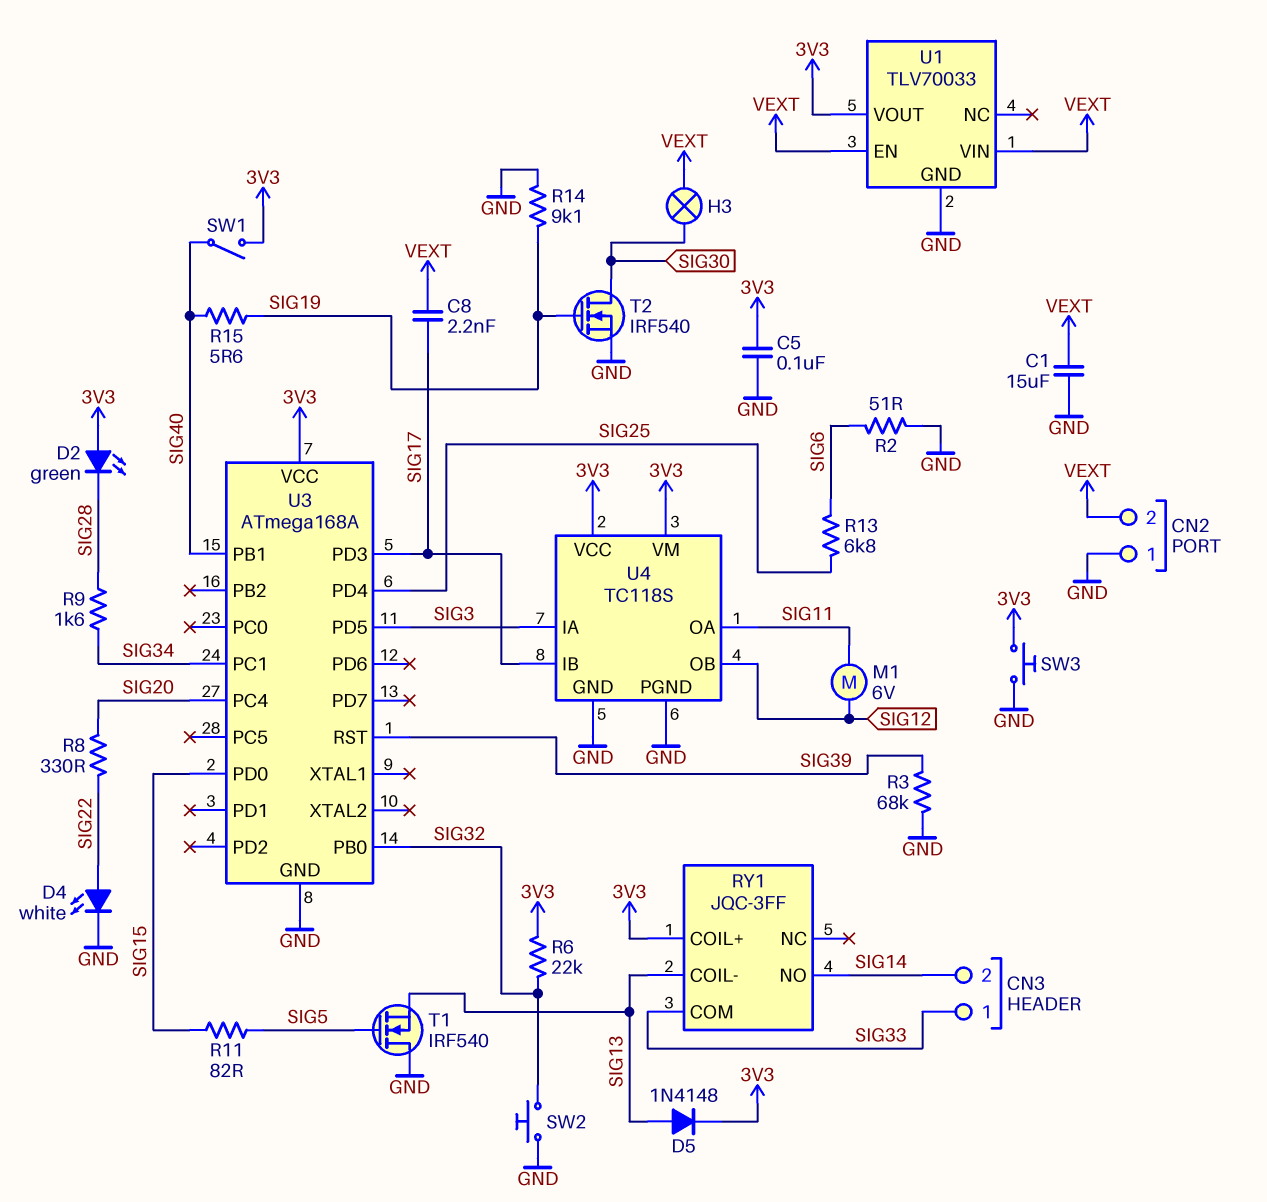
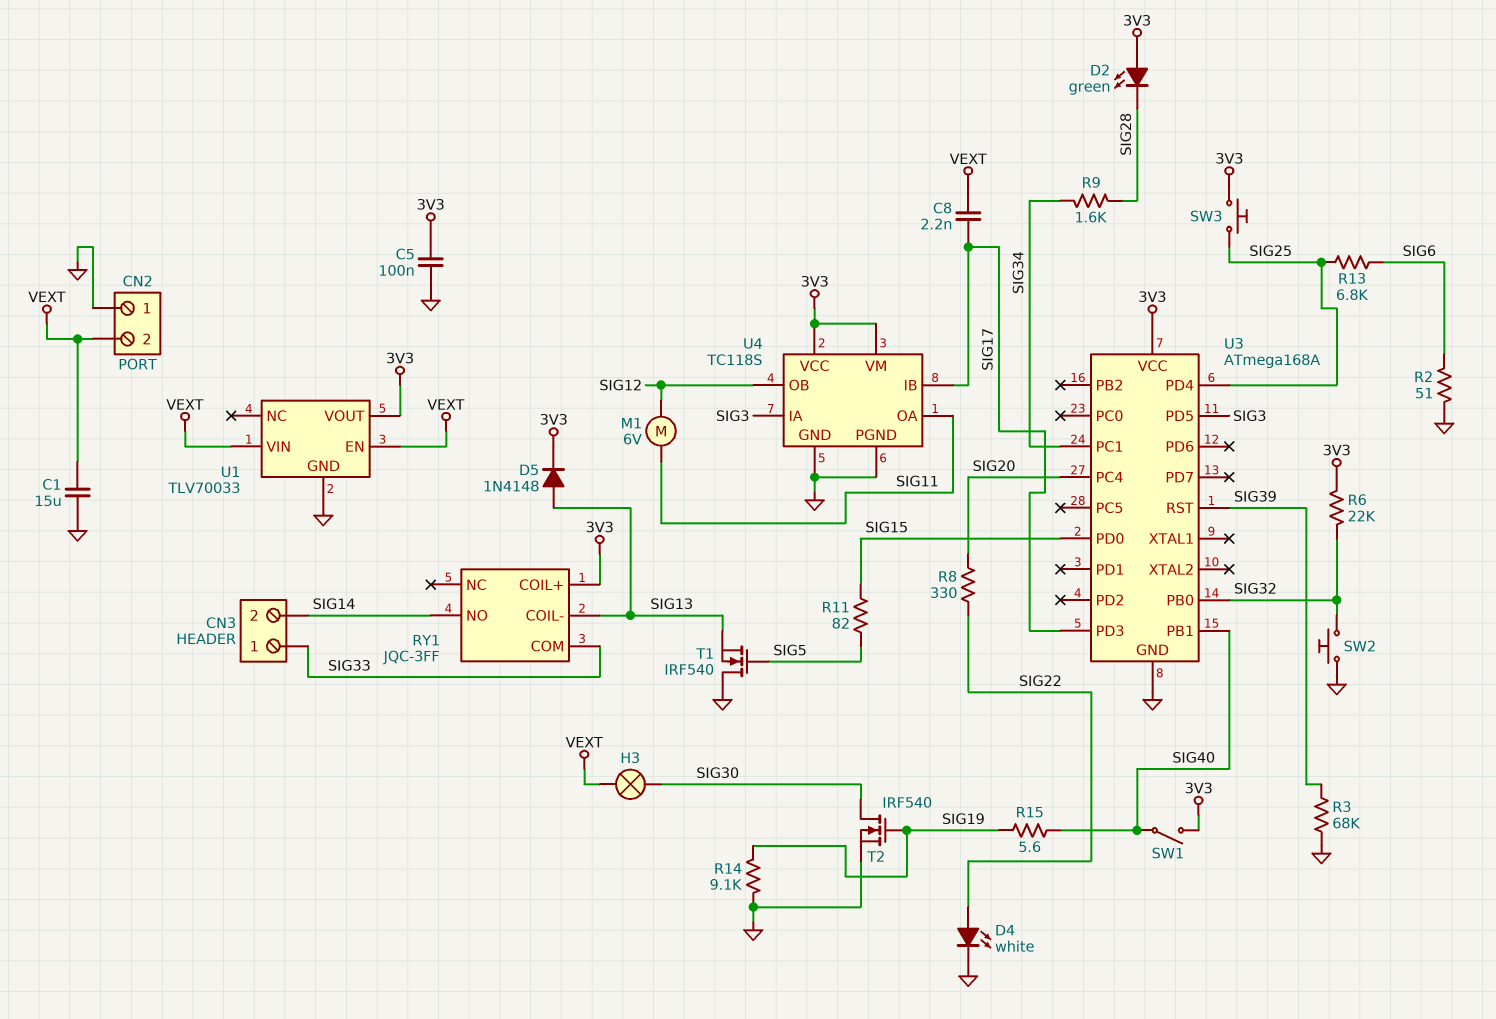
SW3: button (3V3, GND) -> button (3V3, SIG25)

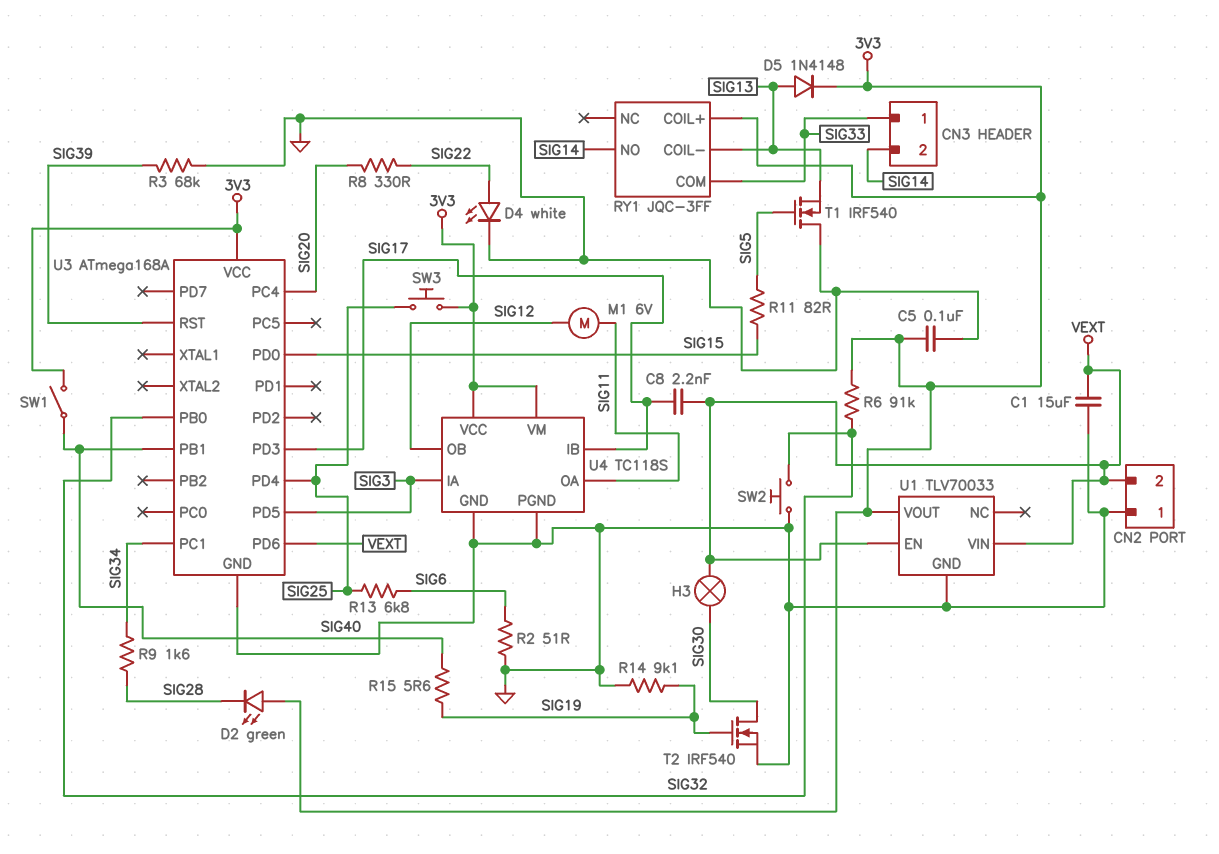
R6: 22k (3V3, SIG32) -> 91k (3V3, SIG32)
U3 pin PD6: none -> VEXT

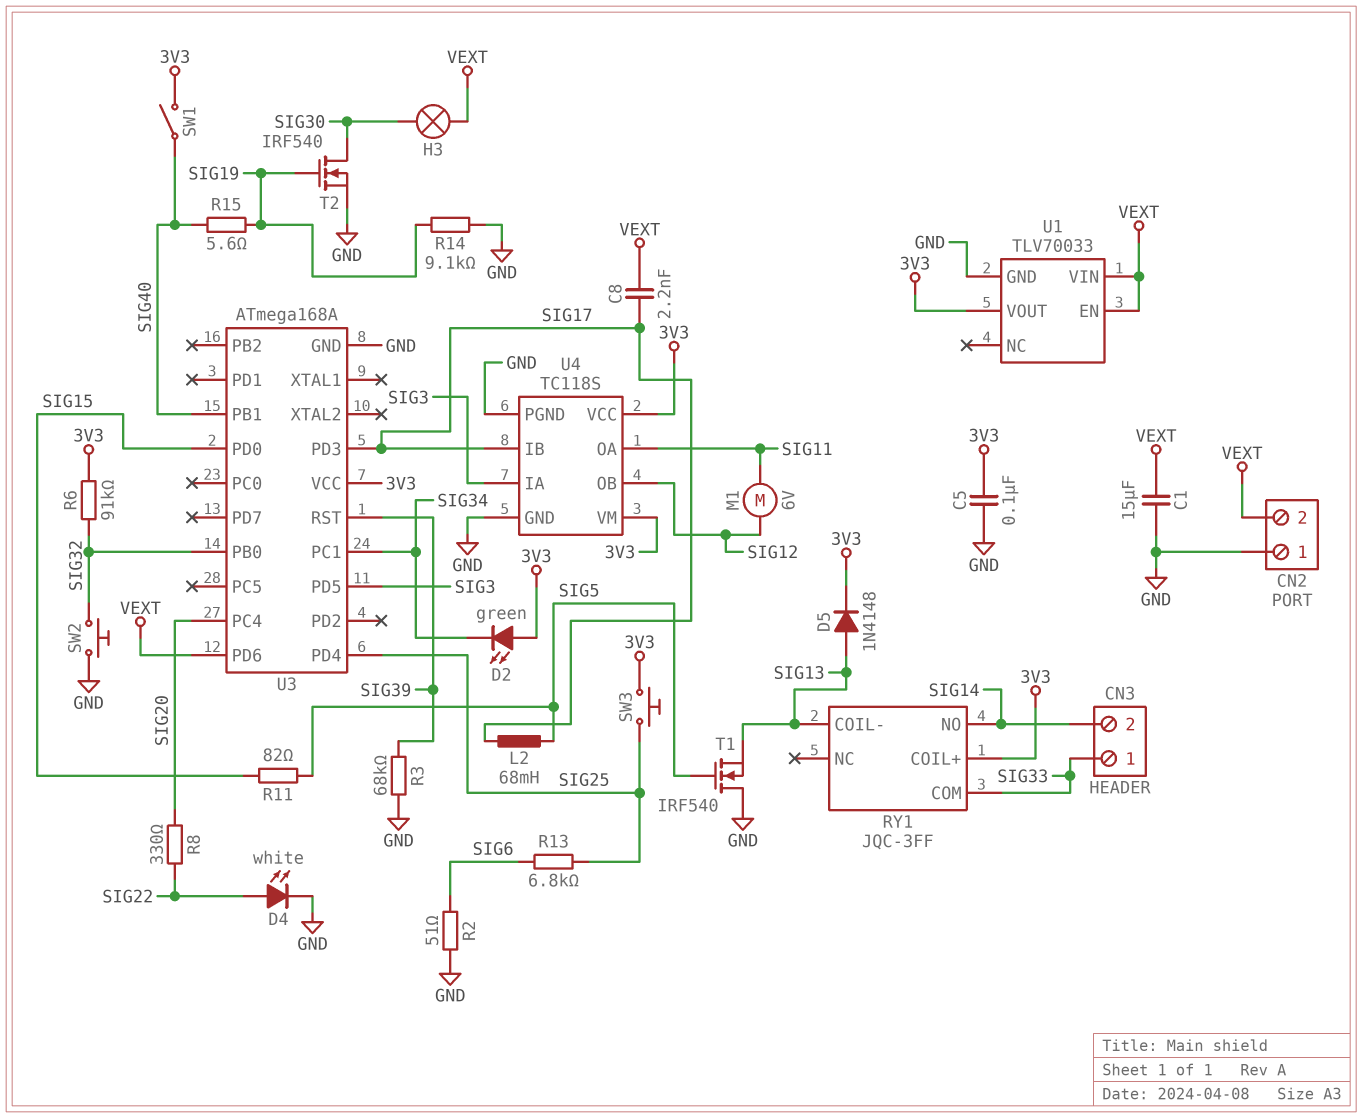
D2: LED green (A 3V3, K SIG28) -> LED green (A 3V3, K SIG34)
L2: none -> 68mH (SIG5, SIG17)
R9: 1.6k (SIG28, SIG34) -> none

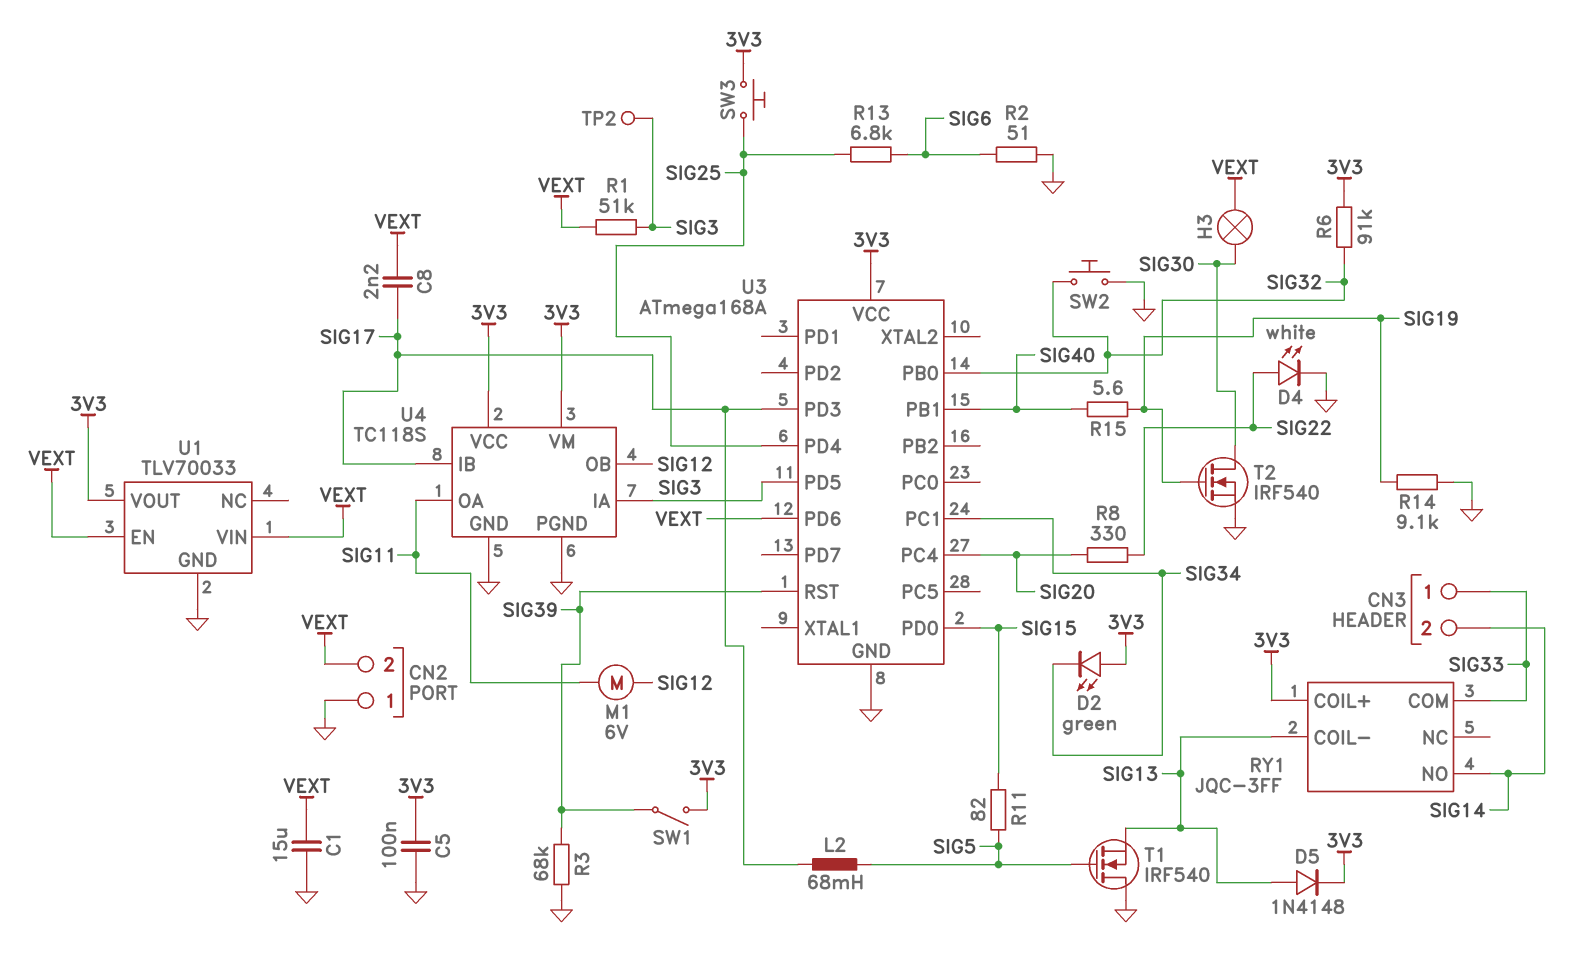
R1: none -> 51k (SIG3, VEXT)
SW1: switch (3V3, SIG40) -> switch (3V3, SIG39)
TP2: none -> test point (SIG3)

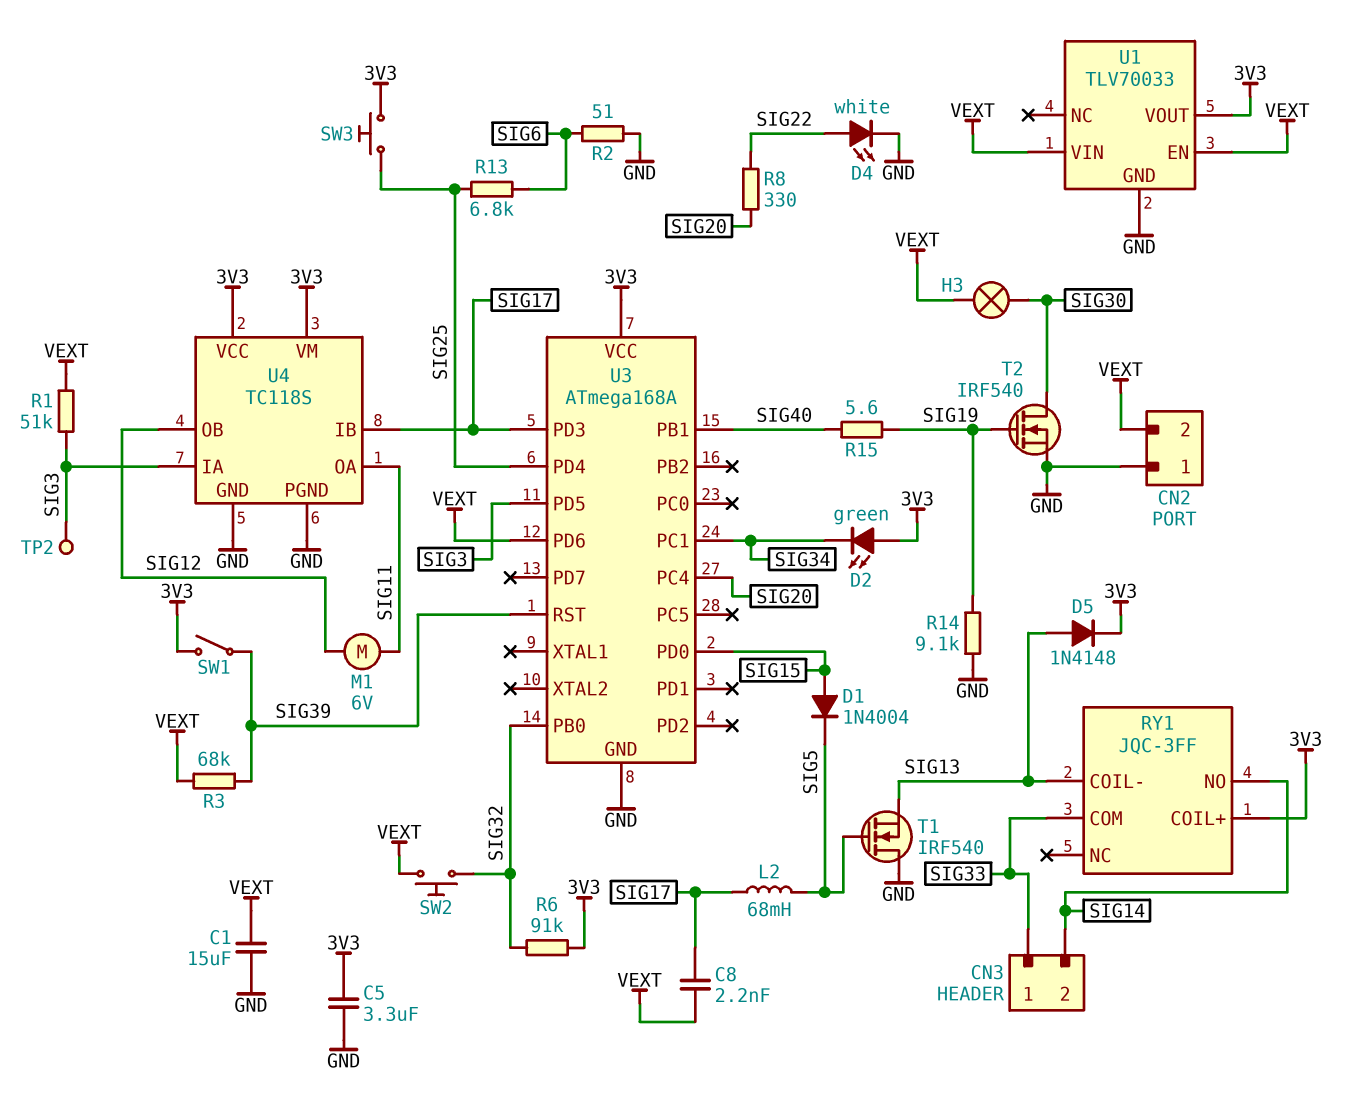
C5: 100nF (3V3, GND) -> 3.3uF (3V3, GND)
D1: none -> diode 1N4004 (A SIG15, K SIG5)
R3: 68k (GND, SIG39) -> 68k (SIG39, VEXT)
R11: 82 (SIG5, SIG15) -> none
SW2: button (GND, SIG32) -> button (SIG32, VEXT)

